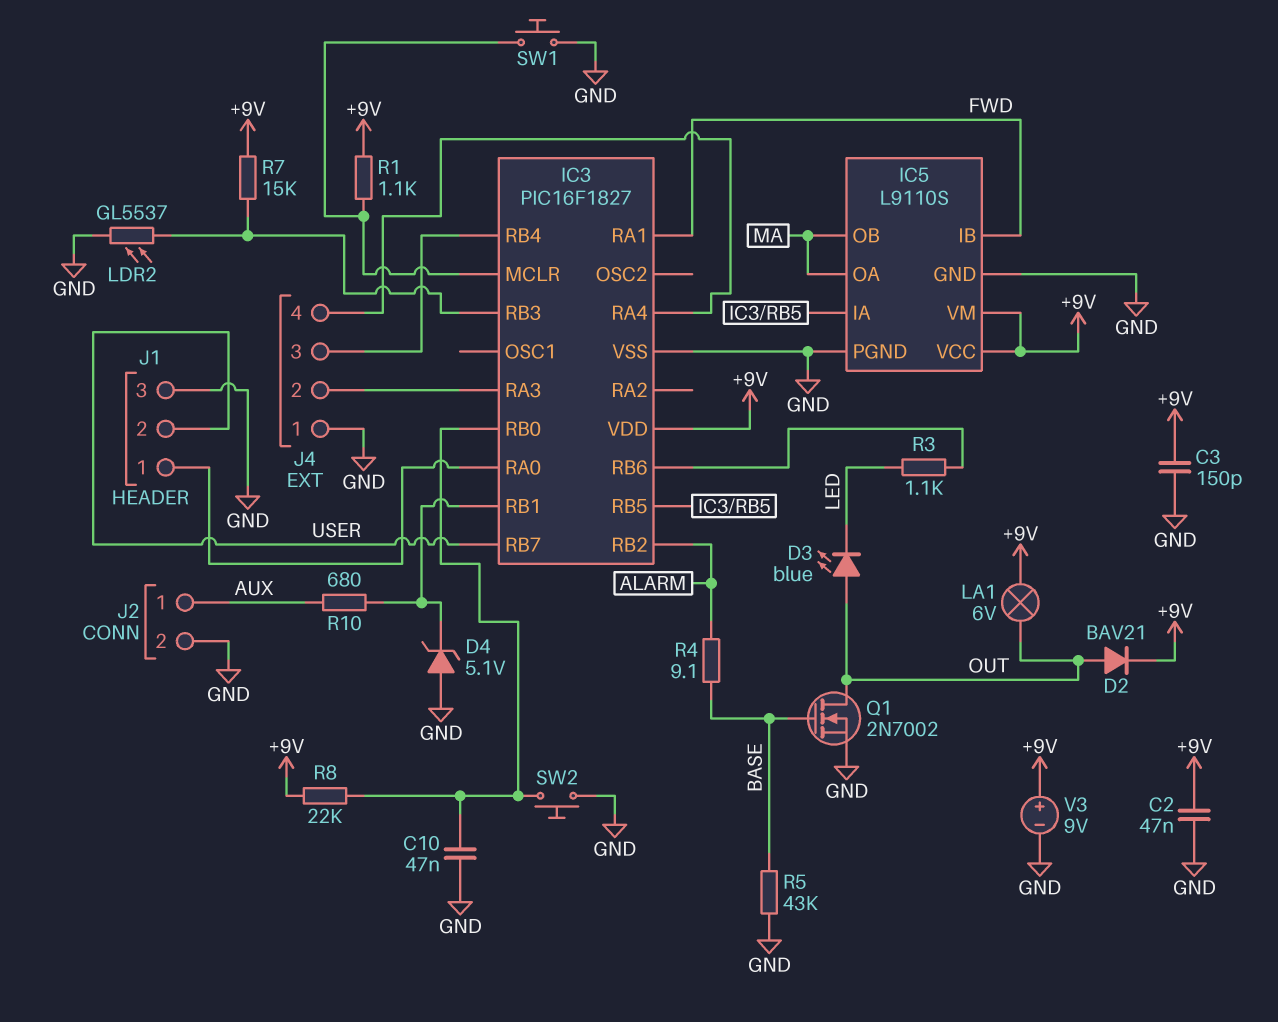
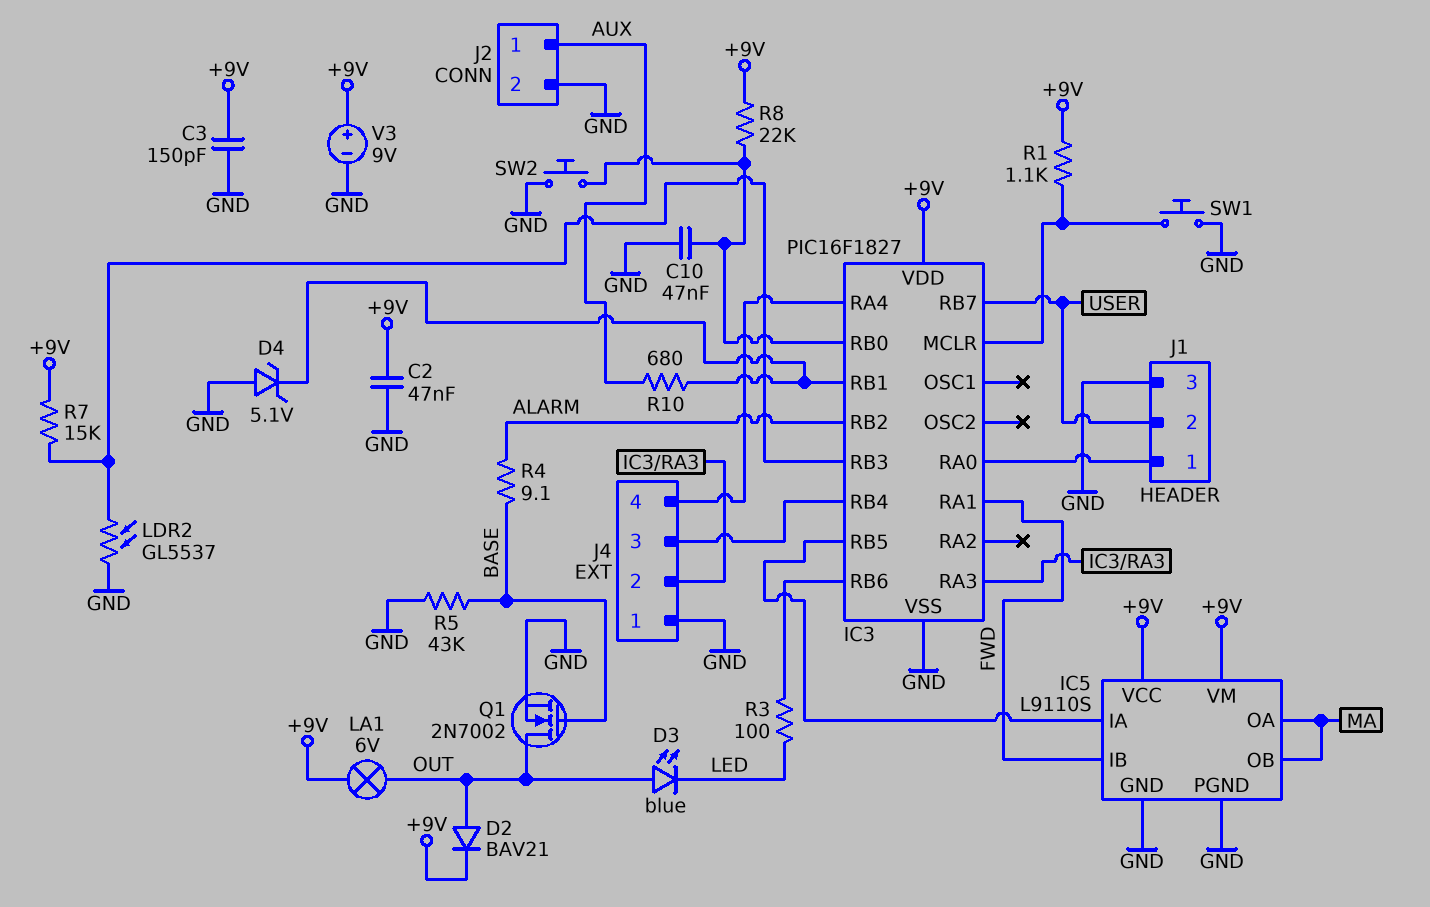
R3: 1.1k (IC3/RB6, LED) -> 100 (IC3/RB6, LED)

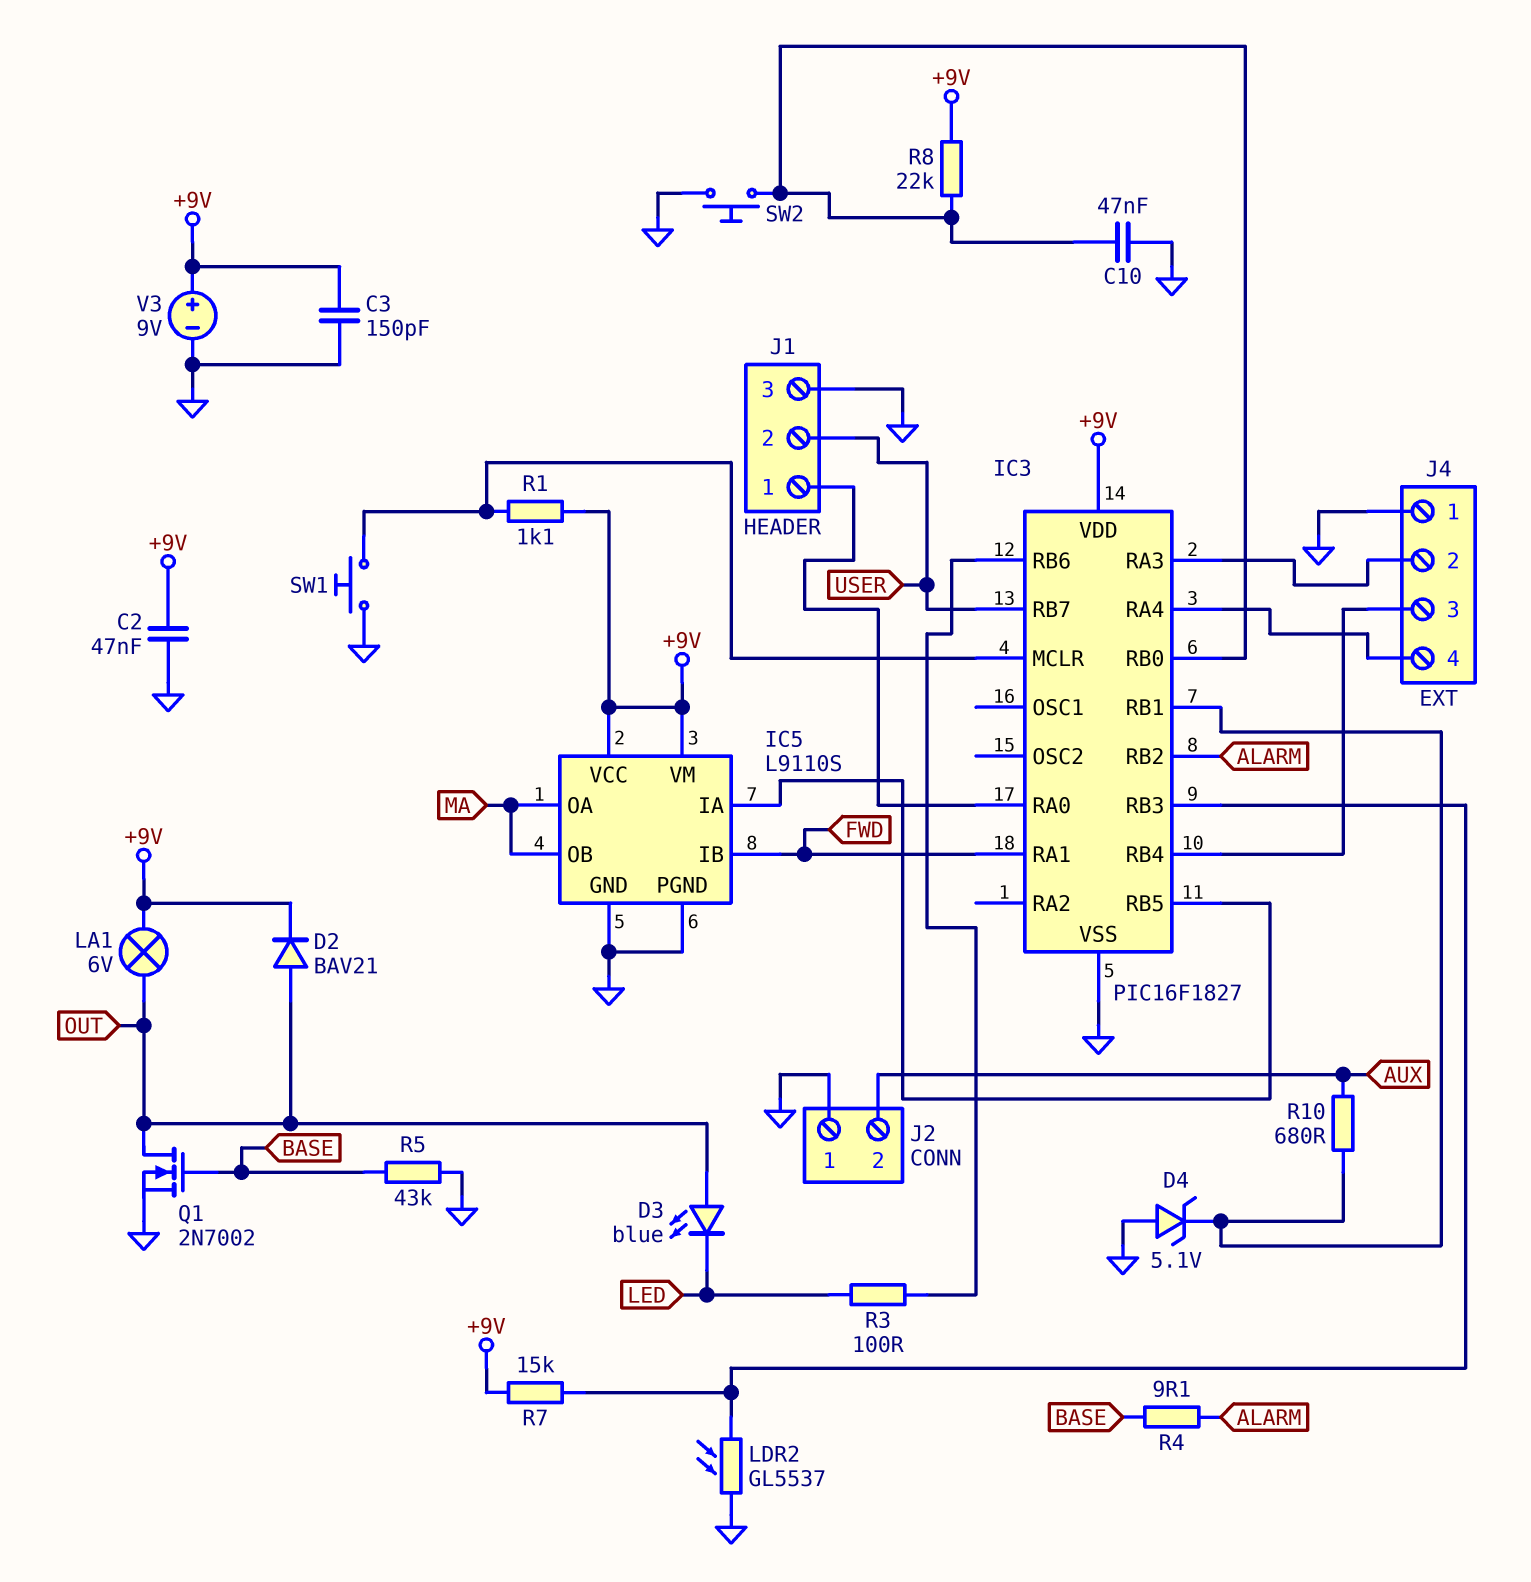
J2 pin 1: AUX -> GND
J2 pin 2: GND -> AUX

